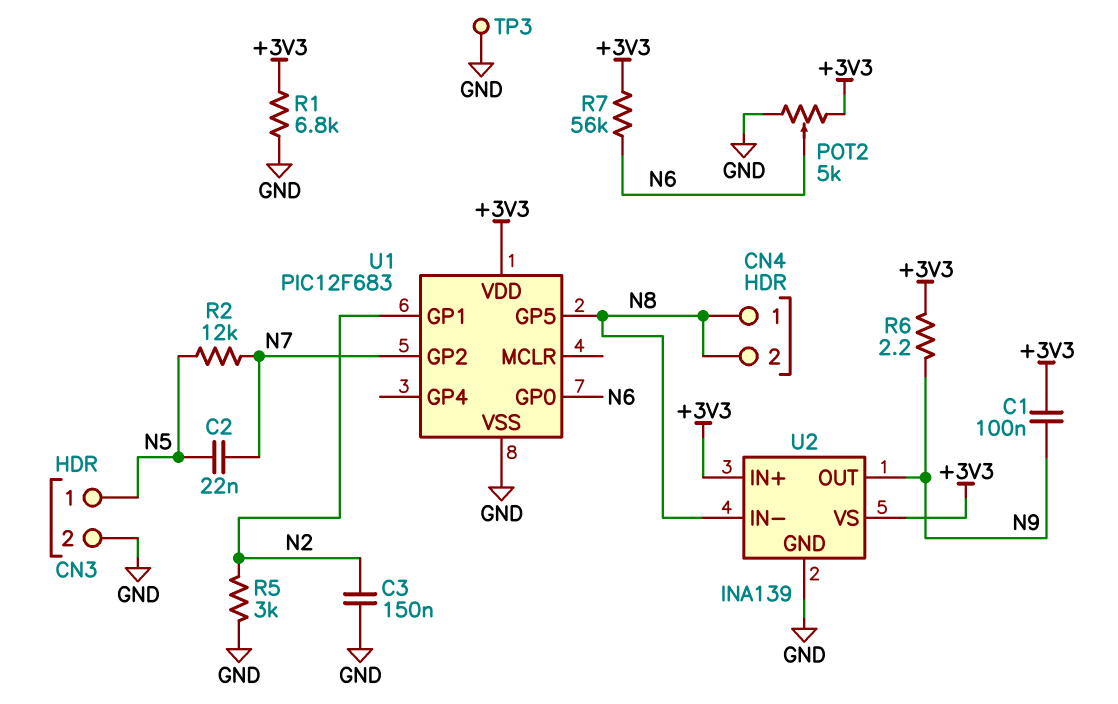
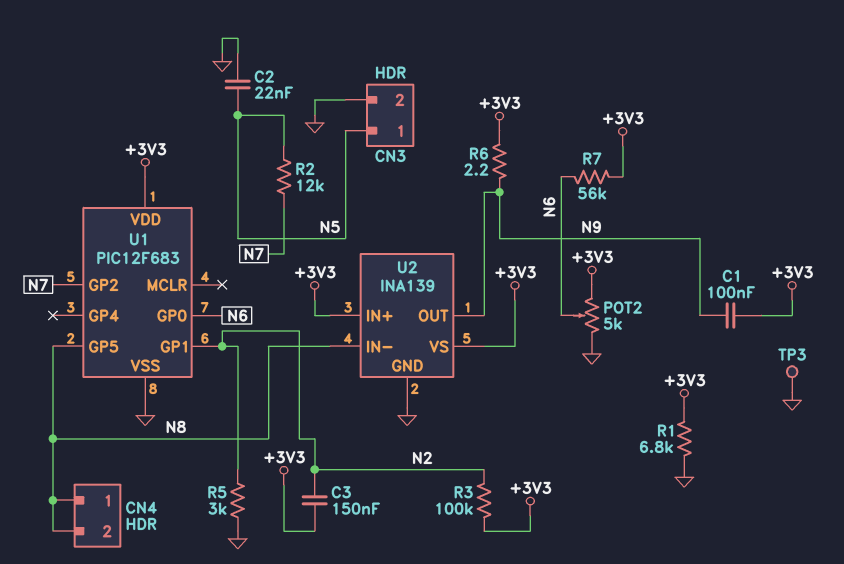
C2: 22nF (N5, N7) -> 22nF (GND, N5)
C3: 150nF (GND, N2) -> 150nF (+3V3, N2)
R3: none -> 100k (+3V3, N2)

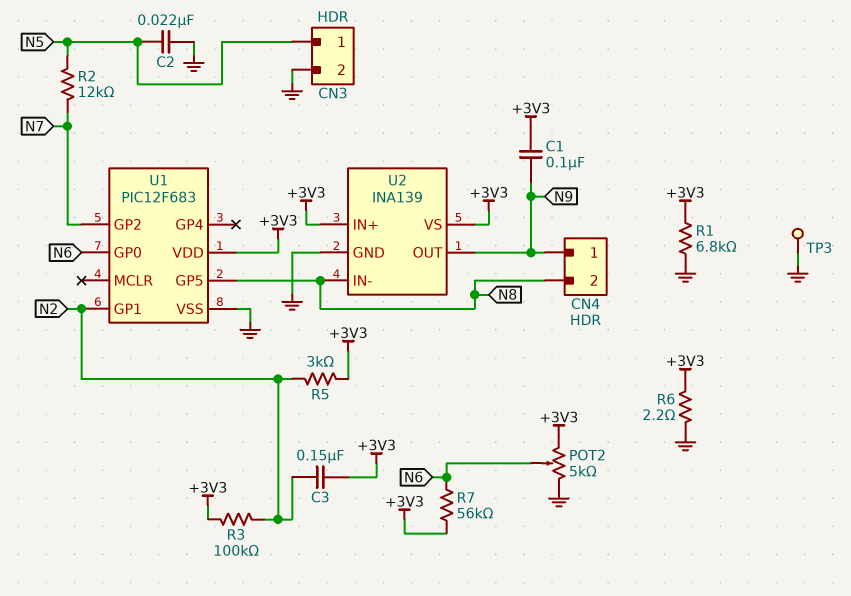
CN4 pin 1: N8 -> N9
R5: 3k (GND, N2) -> 3k (+3V3, N2)
R6: 2.2 (+3V3, N9) -> 2.2 (+3V3, GND)

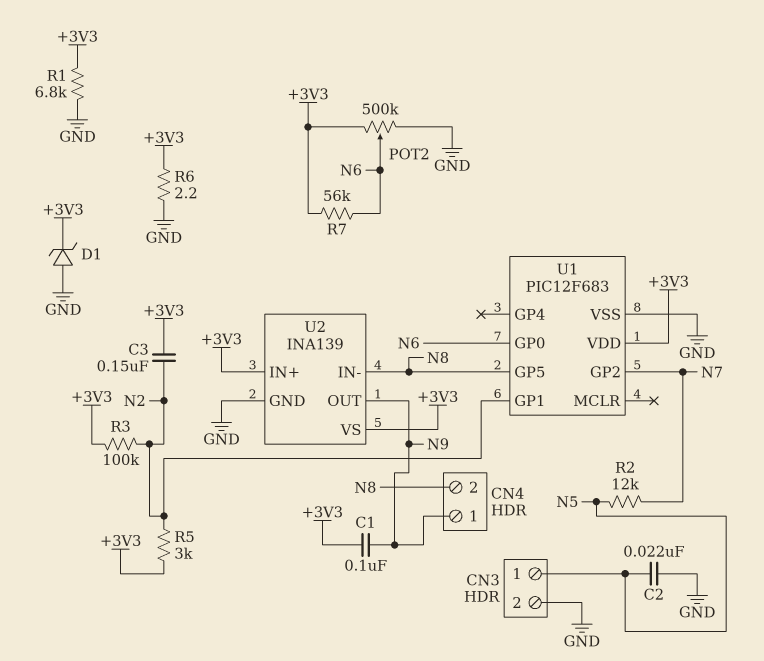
D1: none -> zener (A GND, K +3V3)
POT2: 5k (+3V3, GND, wiper N6) -> 500k (+3V3, GND, wiper N6)
TP3: test point (GND) -> none

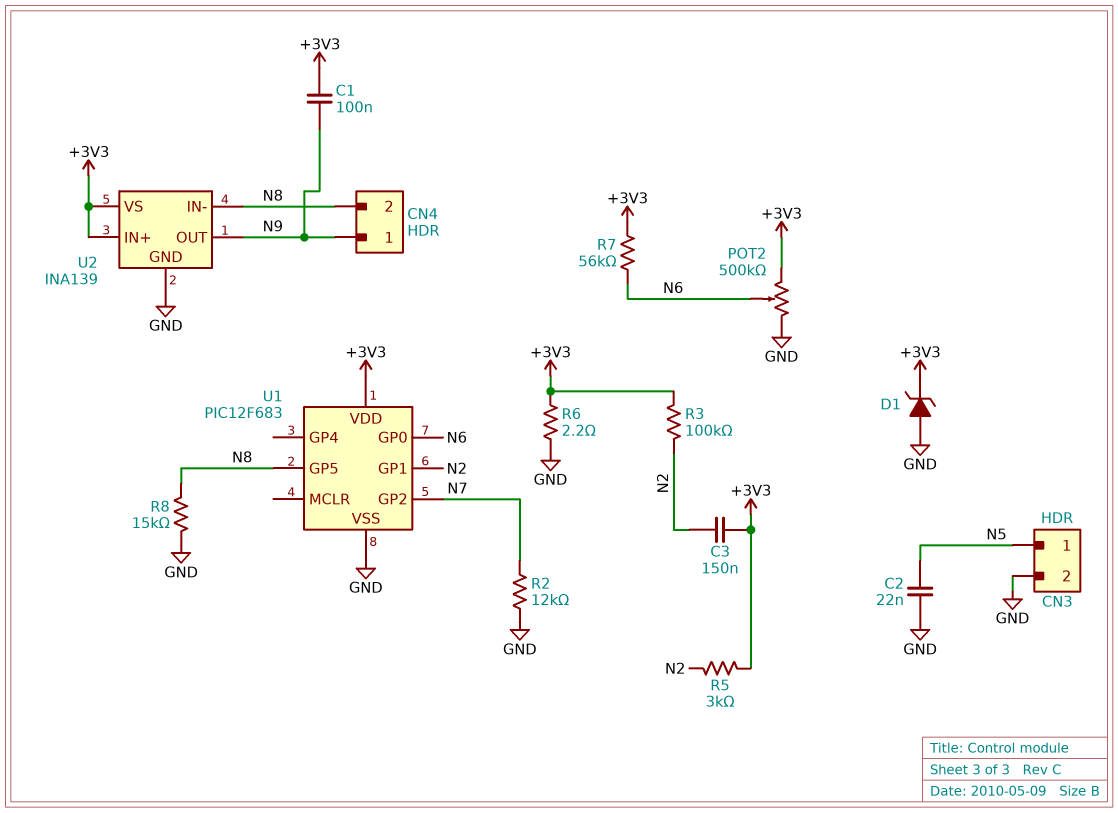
R1: 6.8k (+3V3, GND) -> none
R2: 12k (N5, N7) -> 12k (GND, N7)
R8: none -> 15k (GND, N8)

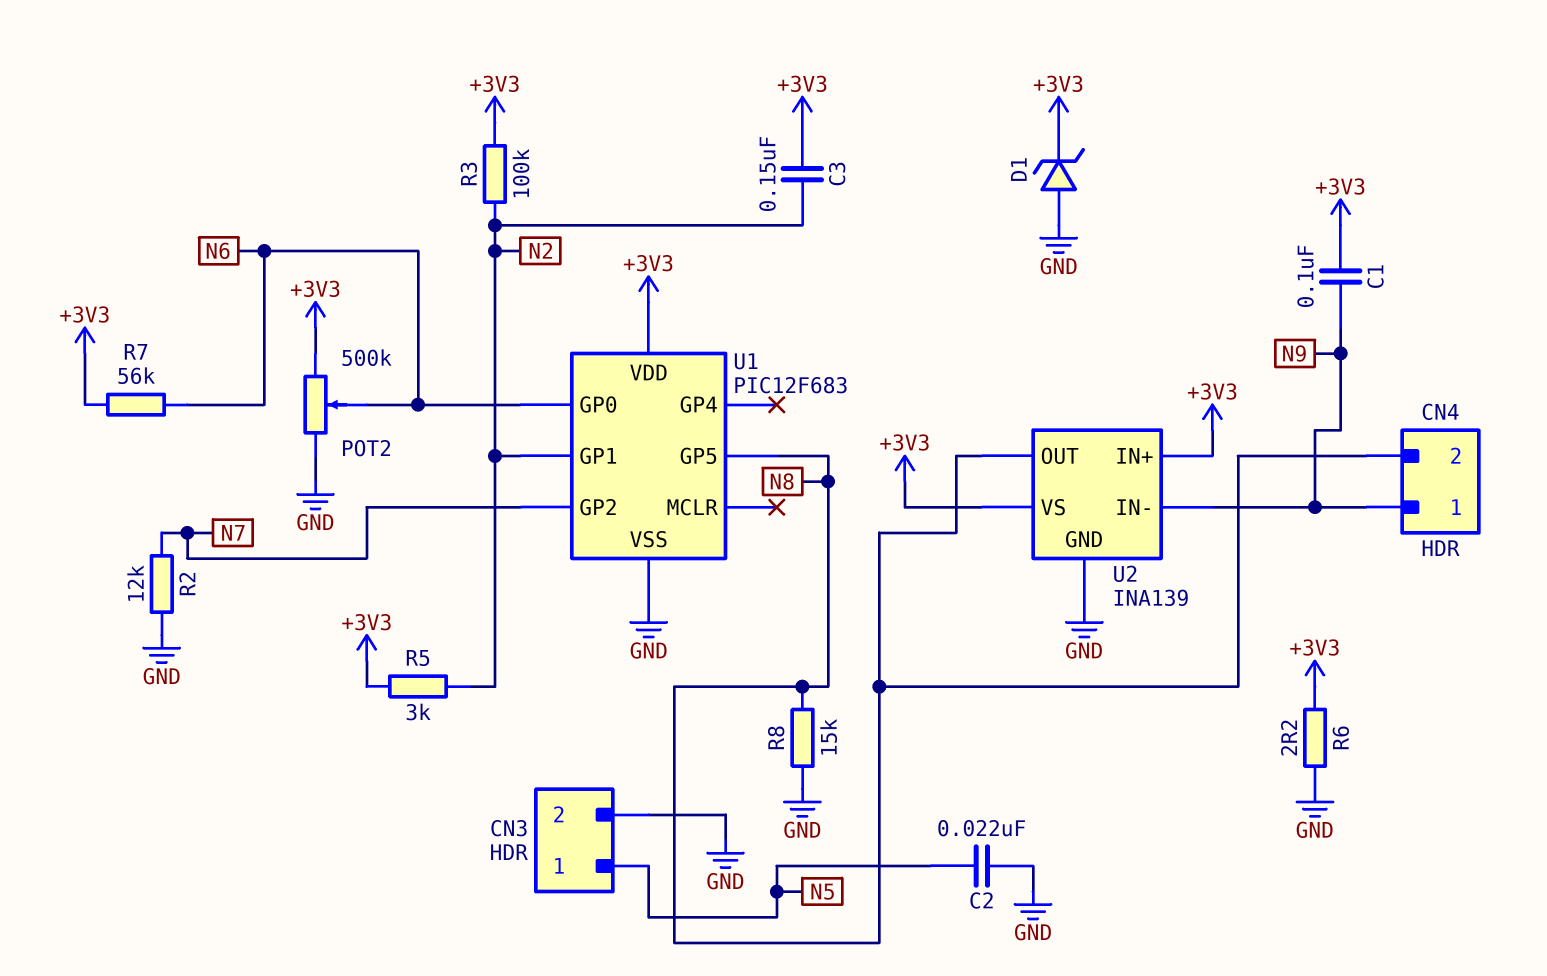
U2 pin IN-: N8 -> N9
U2 pin OUT: N9 -> N8

